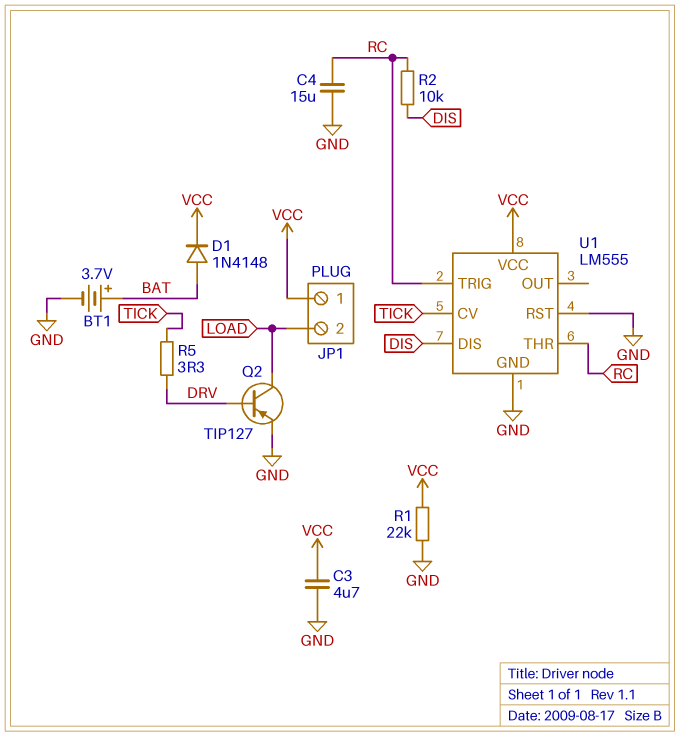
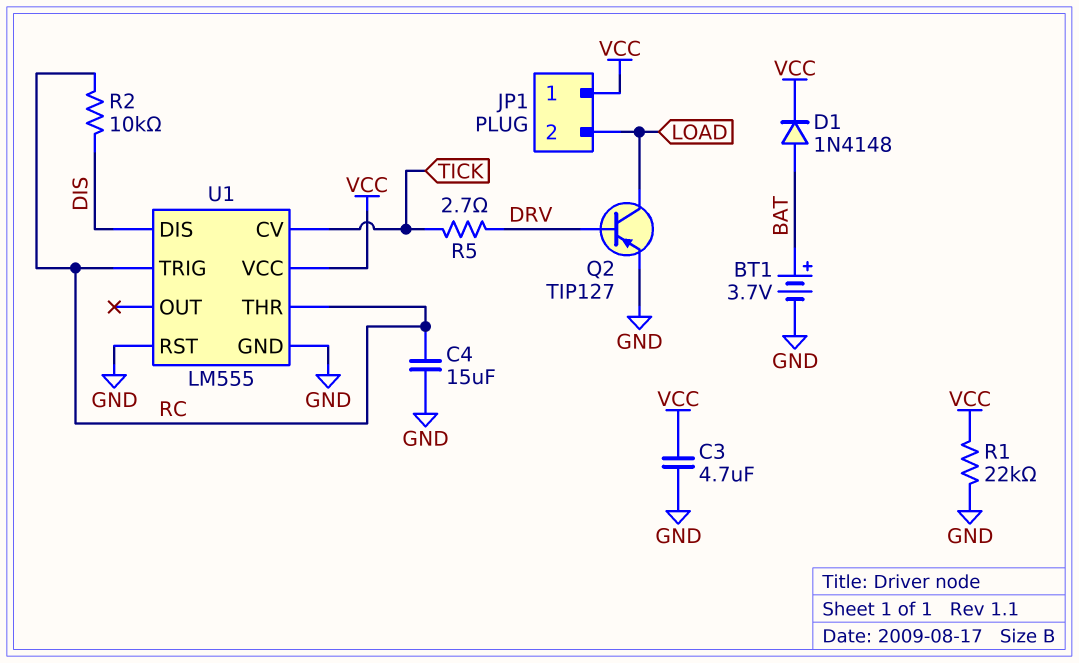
R5: 3.3 (DRV, TICK) -> 2.7 (DRV, TICK)

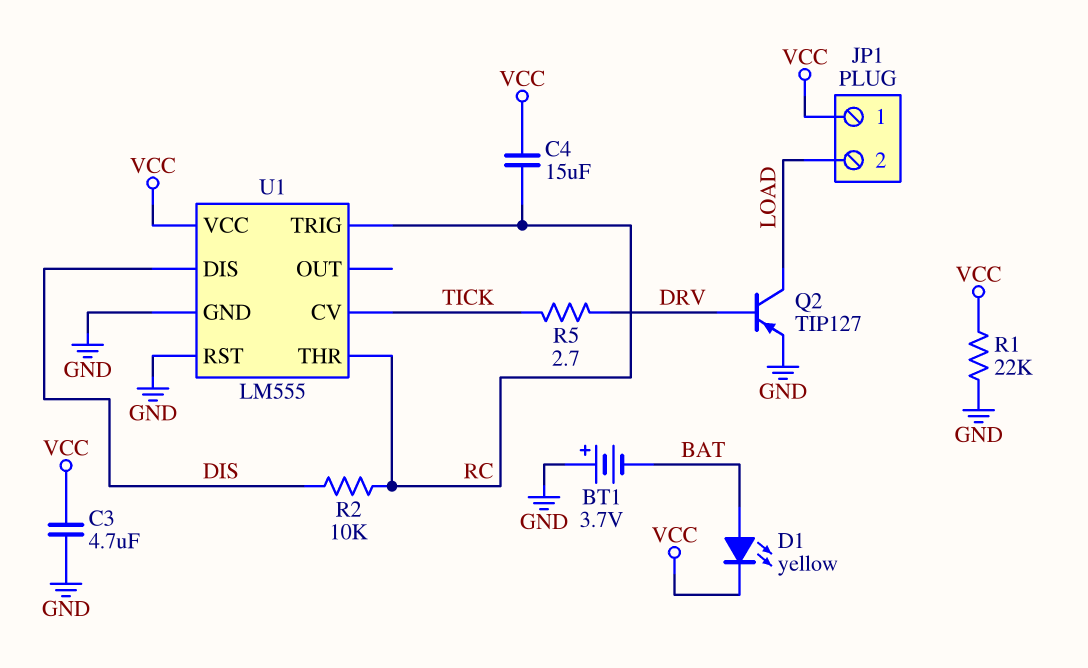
BT1: 3.7V (plus BAT, minus GND) -> 3.7V (plus GND, minus BAT)
C4: 15uF (GND, RC) -> 15uF (RC, VCC)
D1: diode 1N4148 (A BAT, K VCC) -> LED yellow (A BAT, K VCC)

